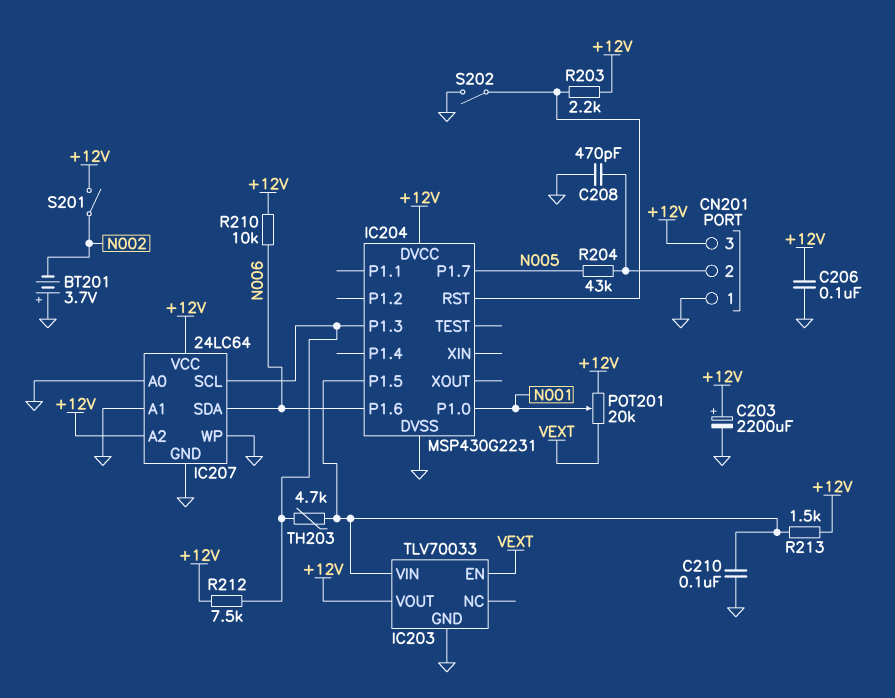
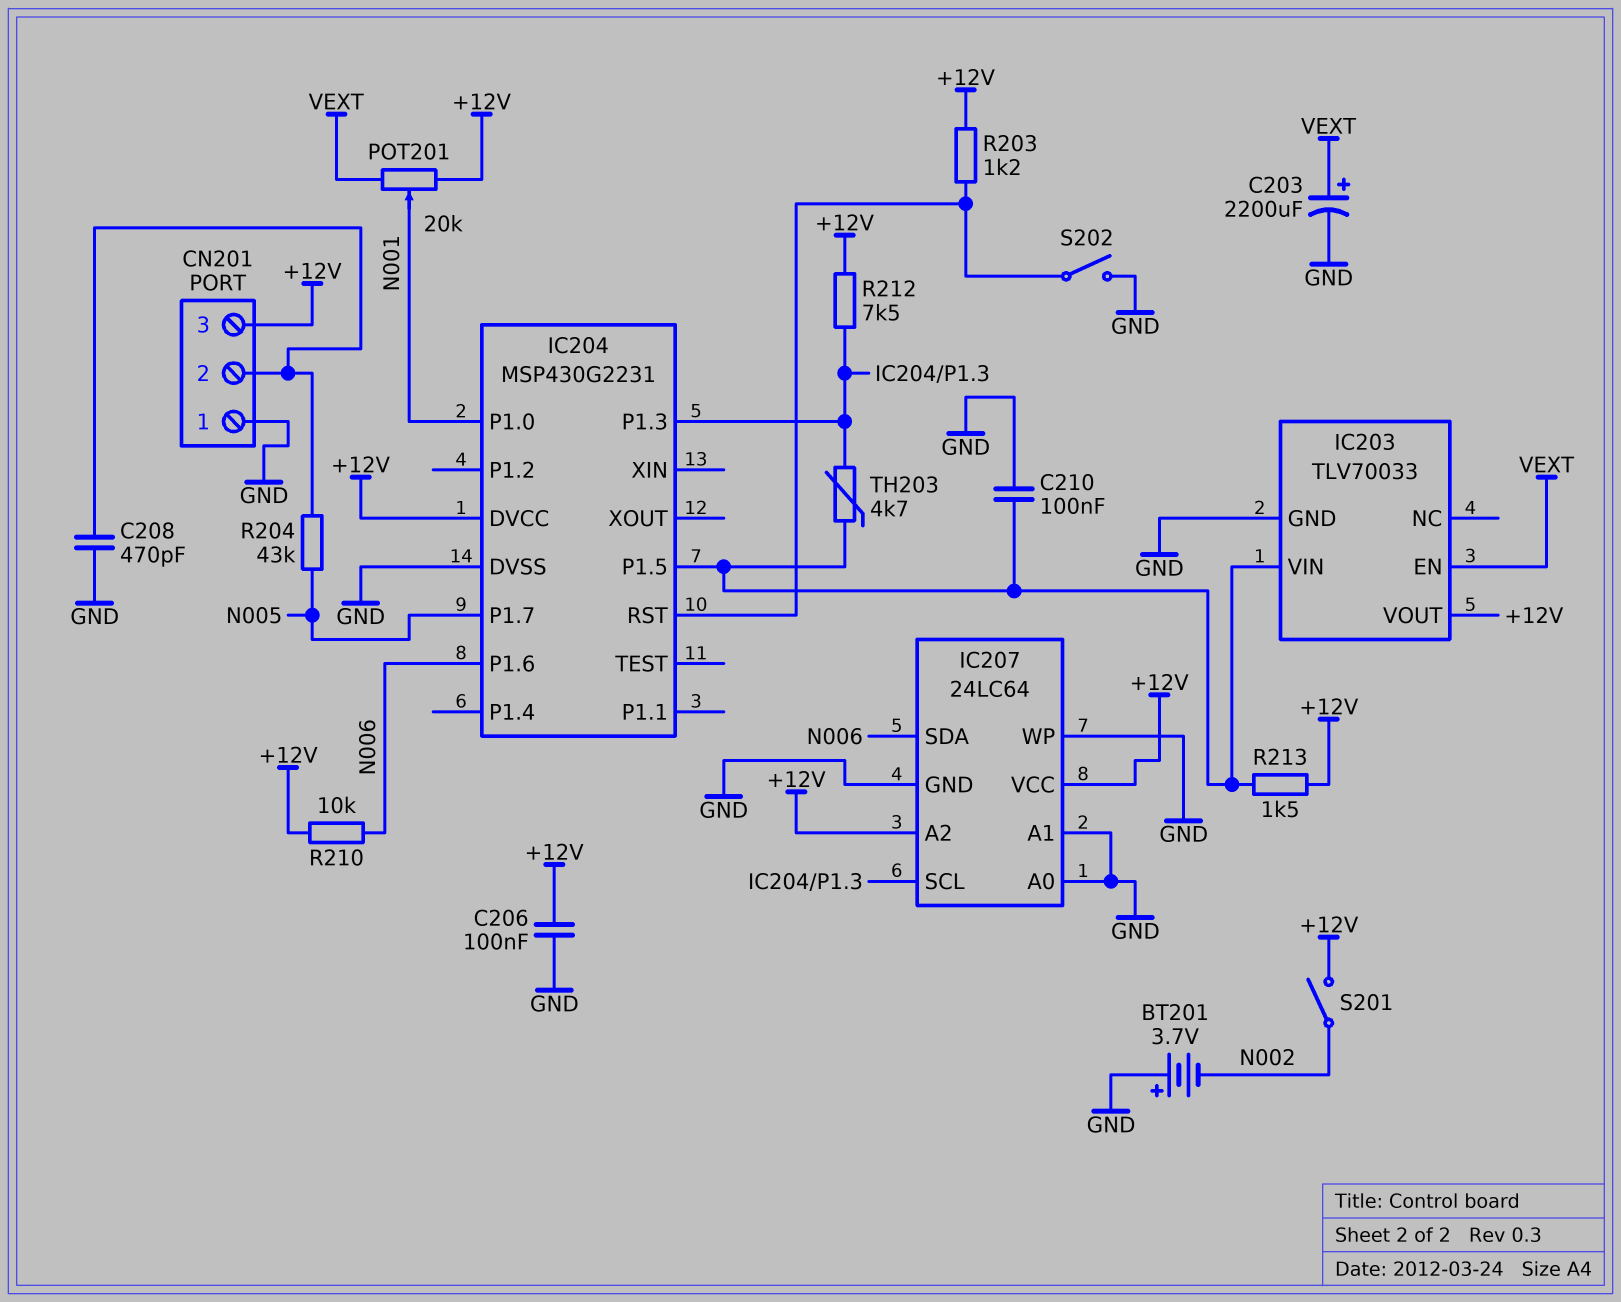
C203: 2200uF (plus +12V, minus GND) -> 2200uF (plus VEXT, minus GND)
R203: 2.2k (+12V, IC204/RST) -> 1.2k (+12V, IC204/RST)

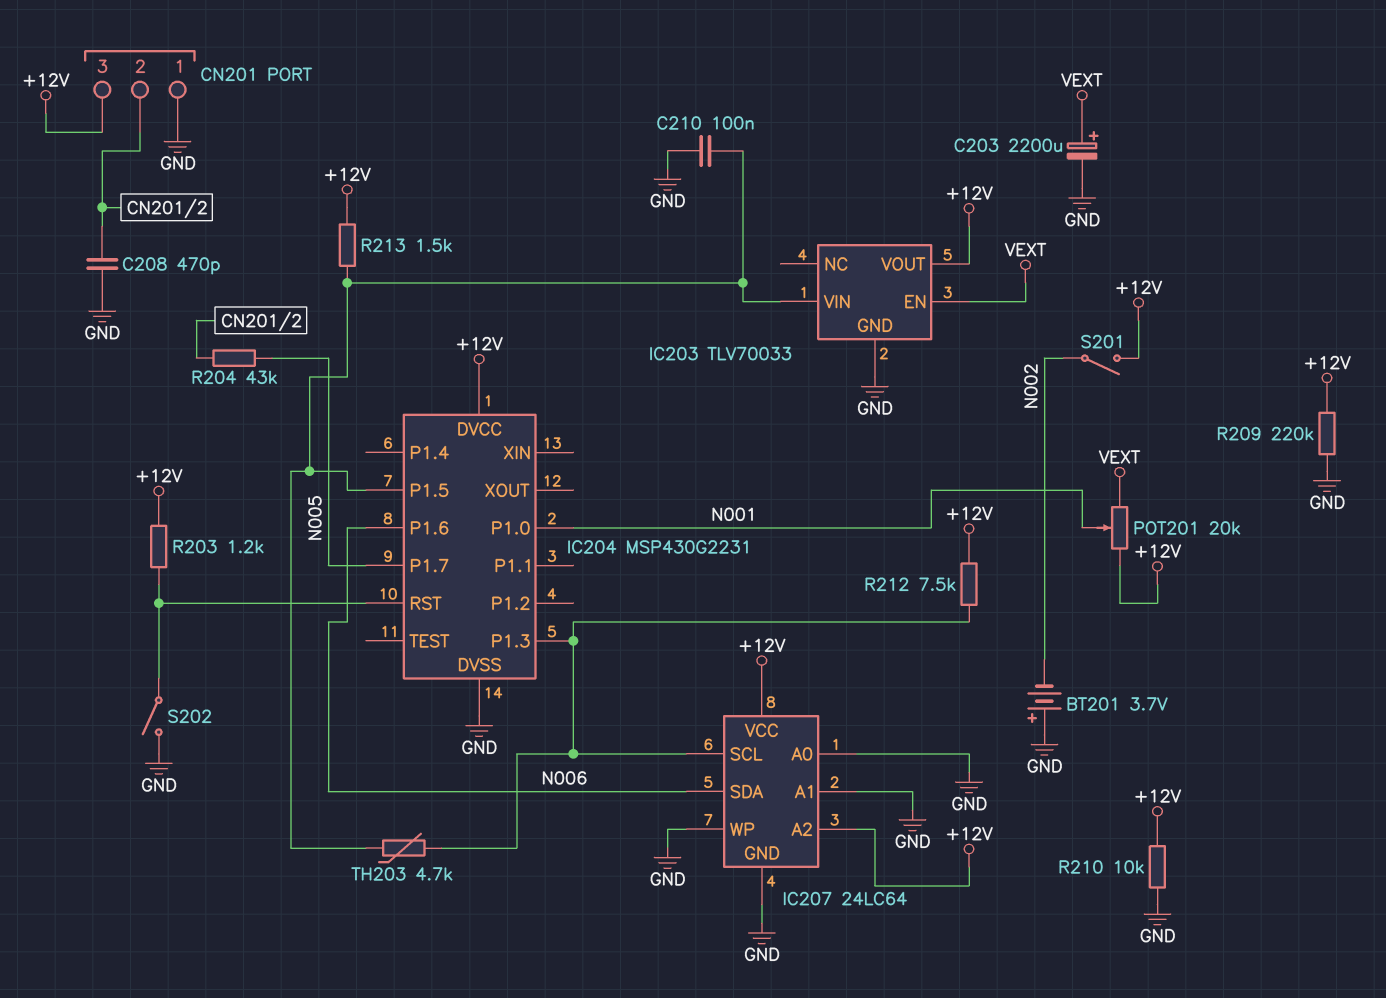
C206: 100nF (+12V, GND) -> none
R209: none -> 220k (+12V, GND)
R210: 10k (+12V, N006) -> 10k (+12V, GND)

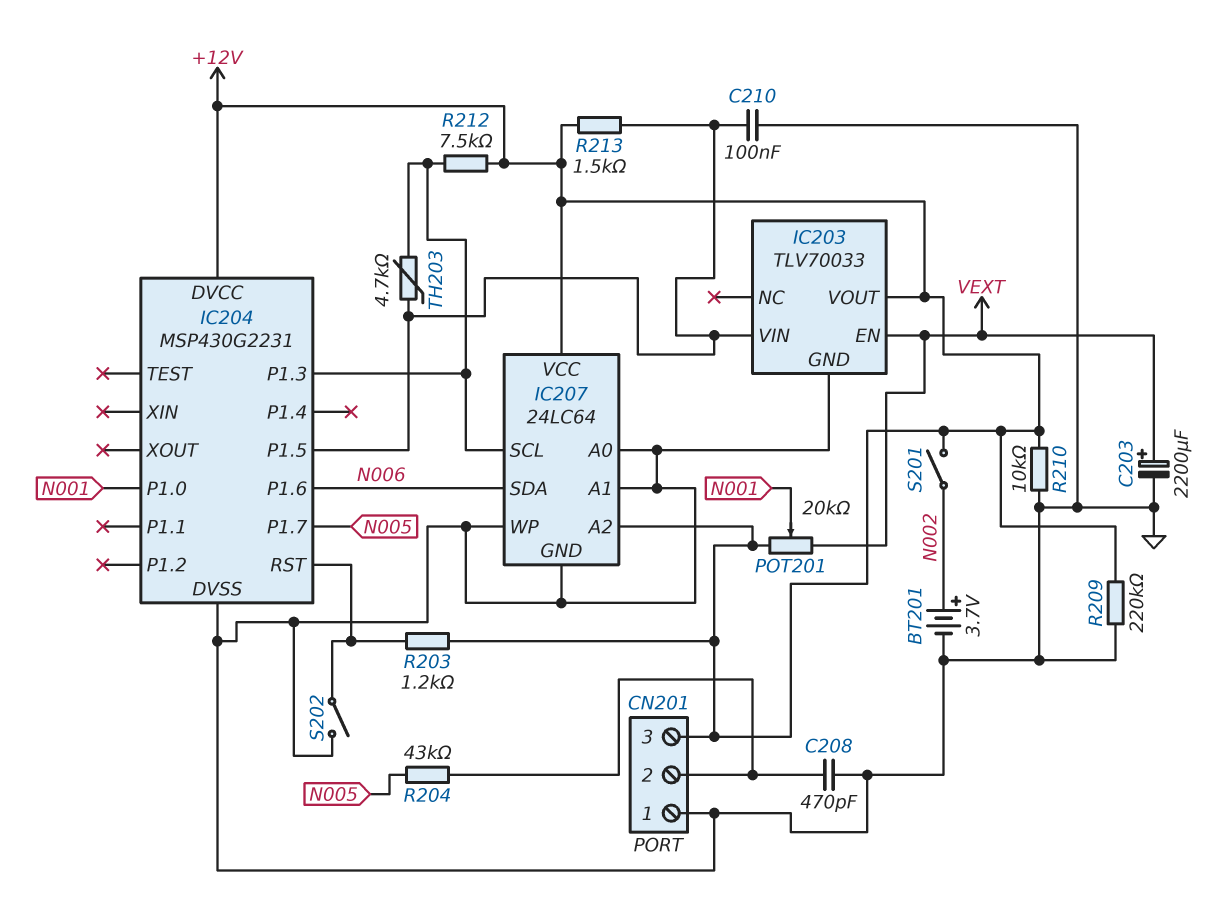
BT201: 3.7V (plus GND, minus N002) -> 3.7V (plus N002, minus GND)

